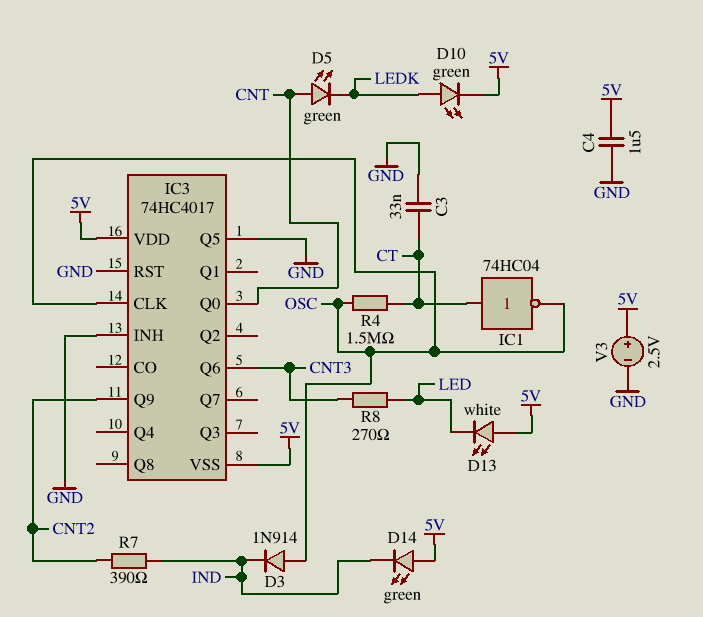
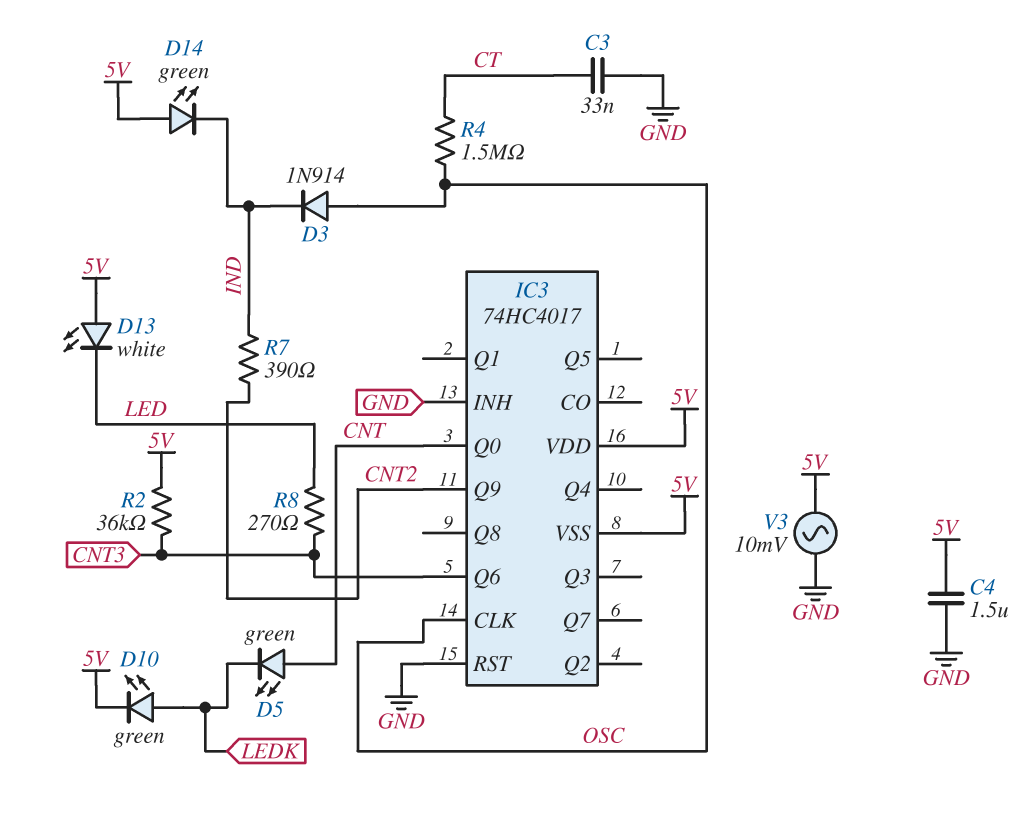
IC1: NOT 74HC04 (in CT, out OSC) -> none
IC3 pin Q5: GND -> none
R2: none -> 36k (5V, CNT3)
V3: 2.5V (plus 5V, minus GND) -> AC 10mV (5V, GND)

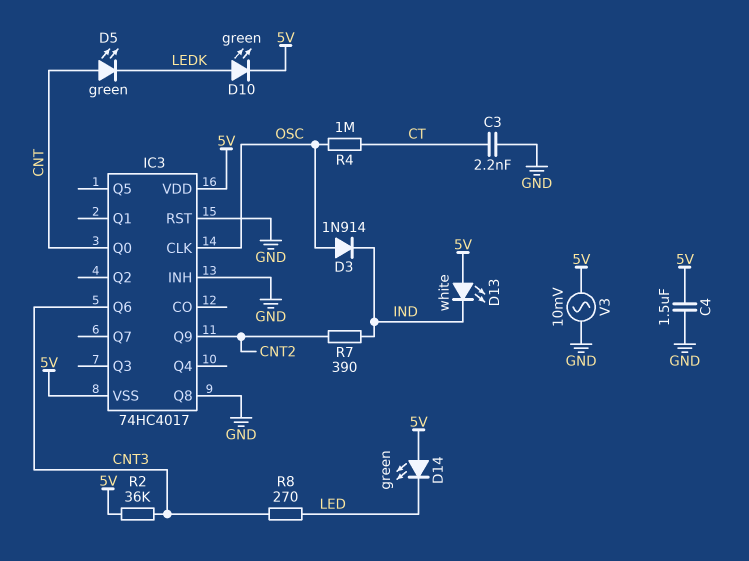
C3: 33nF (CT, GND) -> 2.2nF (CT, GND)
D13: LED white (A 5V, K LED) -> LED white (A 5V, K IND)
D14: LED green (A 5V, K IND) -> LED green (A 5V, K LED)
IC3 pin Q8: none -> GND
R4: 1.5M (CT, OSC) -> 1M (CT, OSC)

